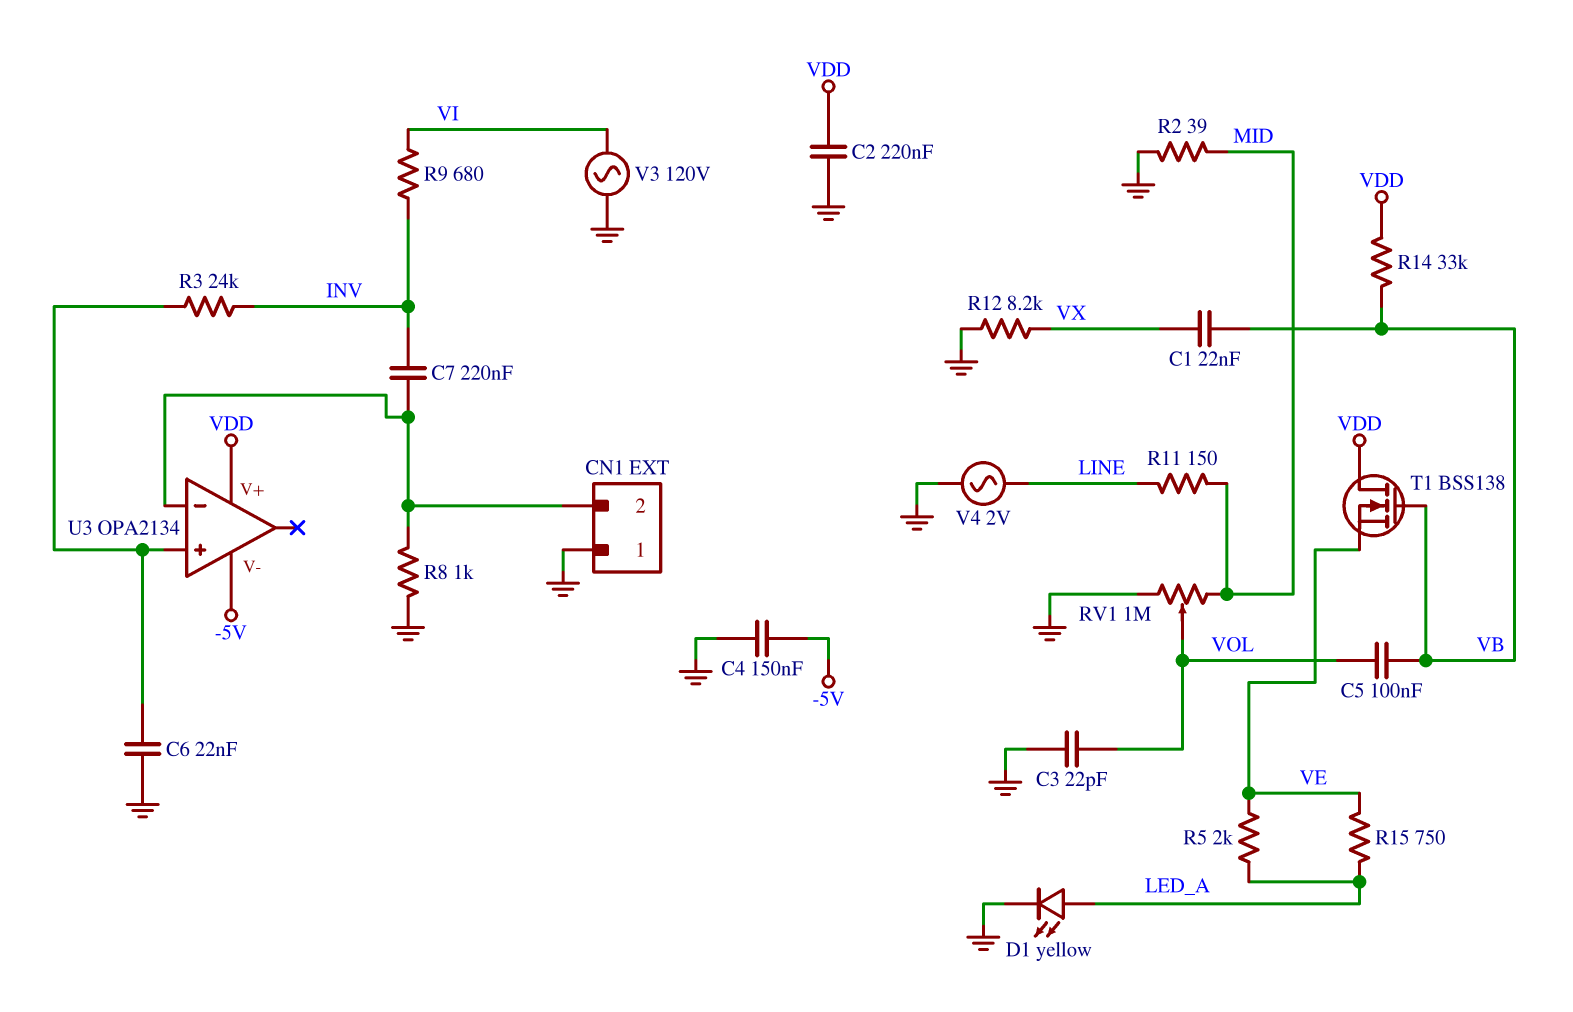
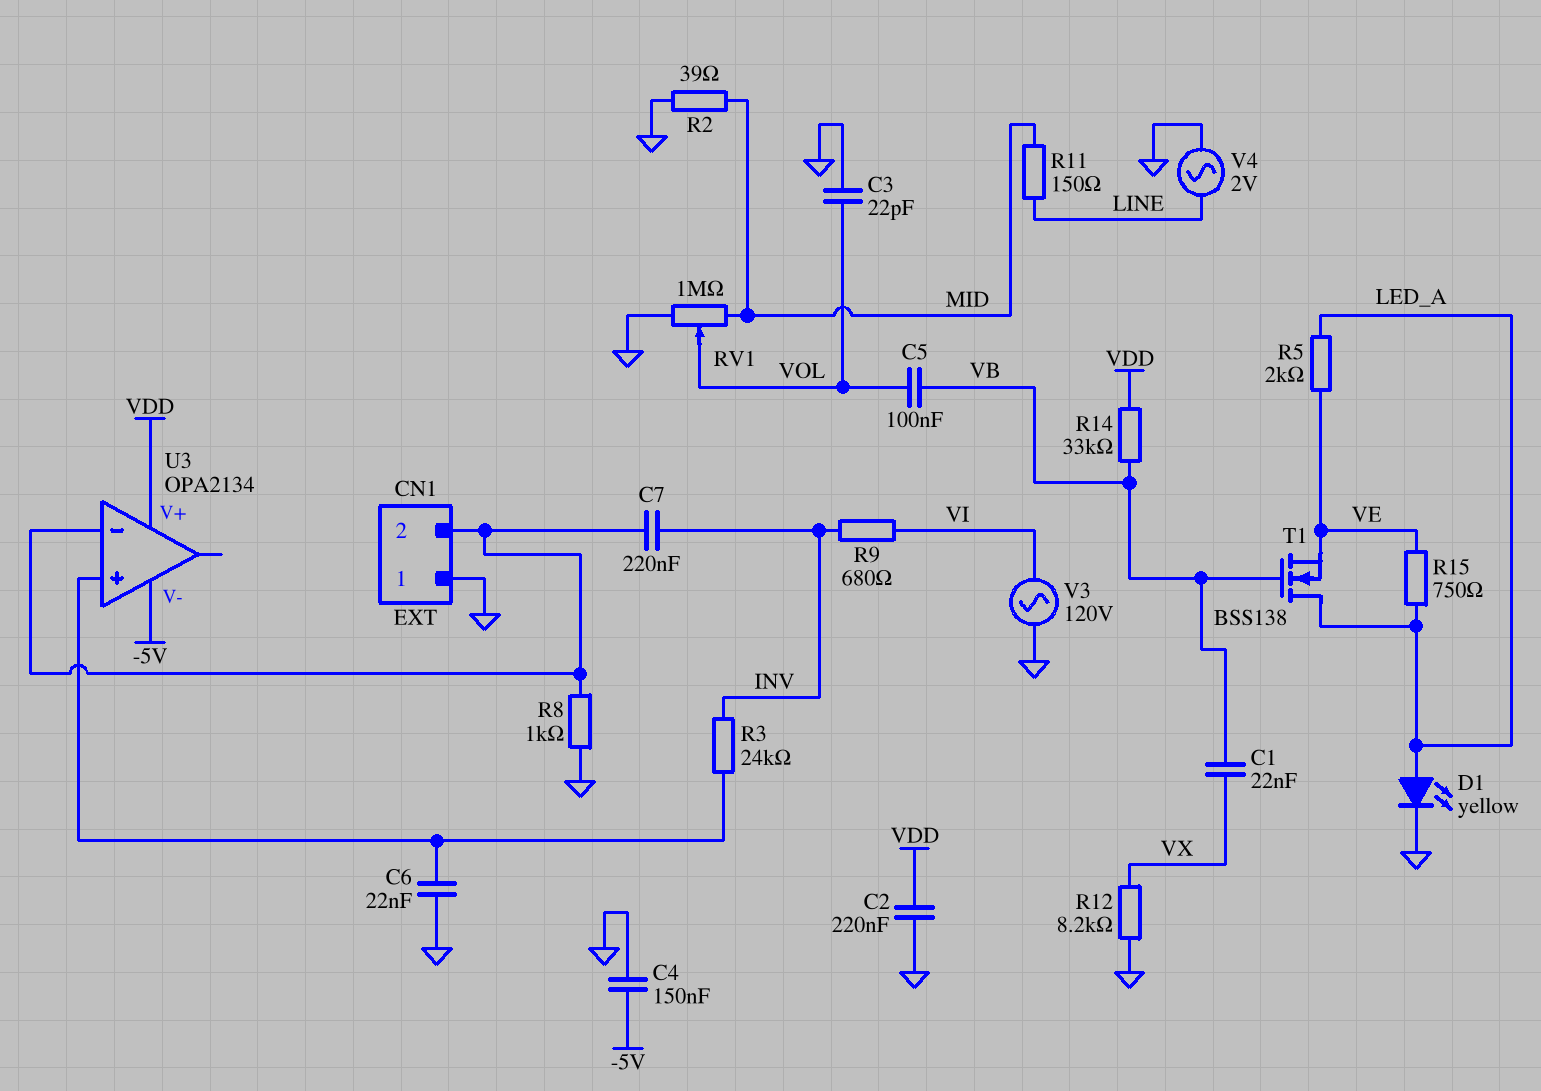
T1: NMOS BSS138 (G VB, D VDD, S VE) -> NMOS BSS138 (G VB, D LED_A, S VE)

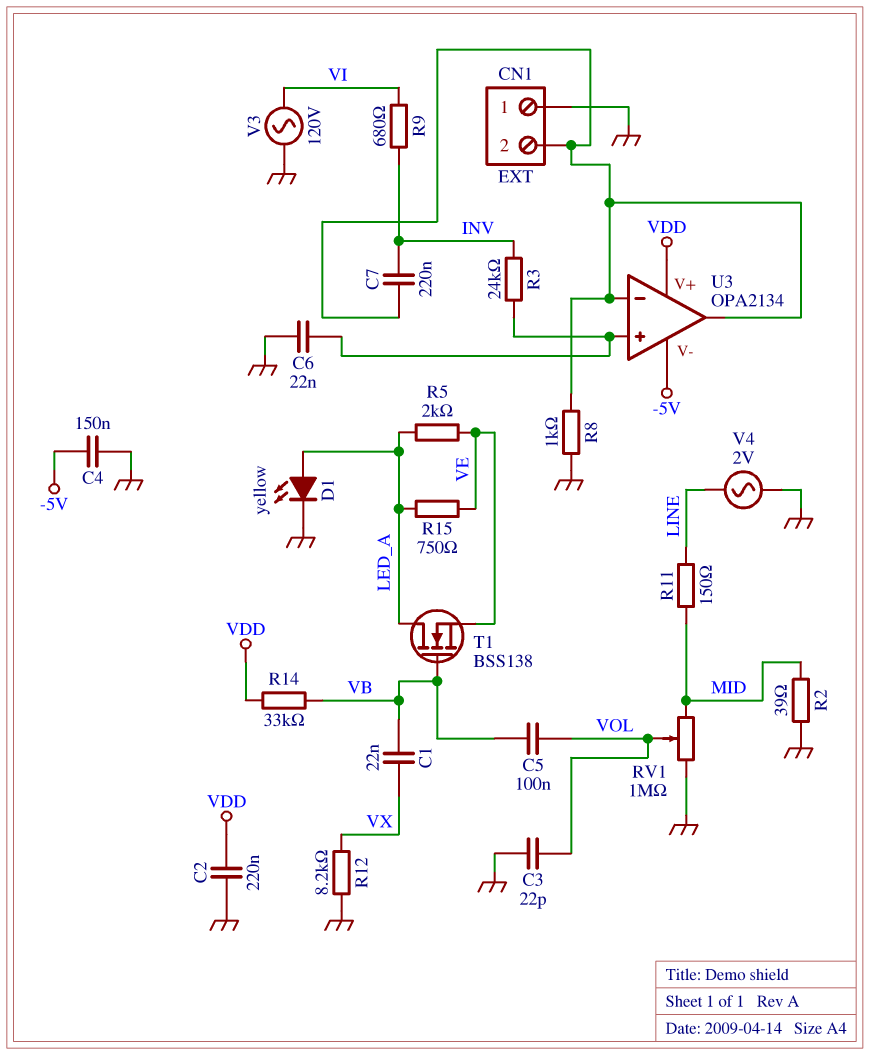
U3 pin out: none -> CN1/2

